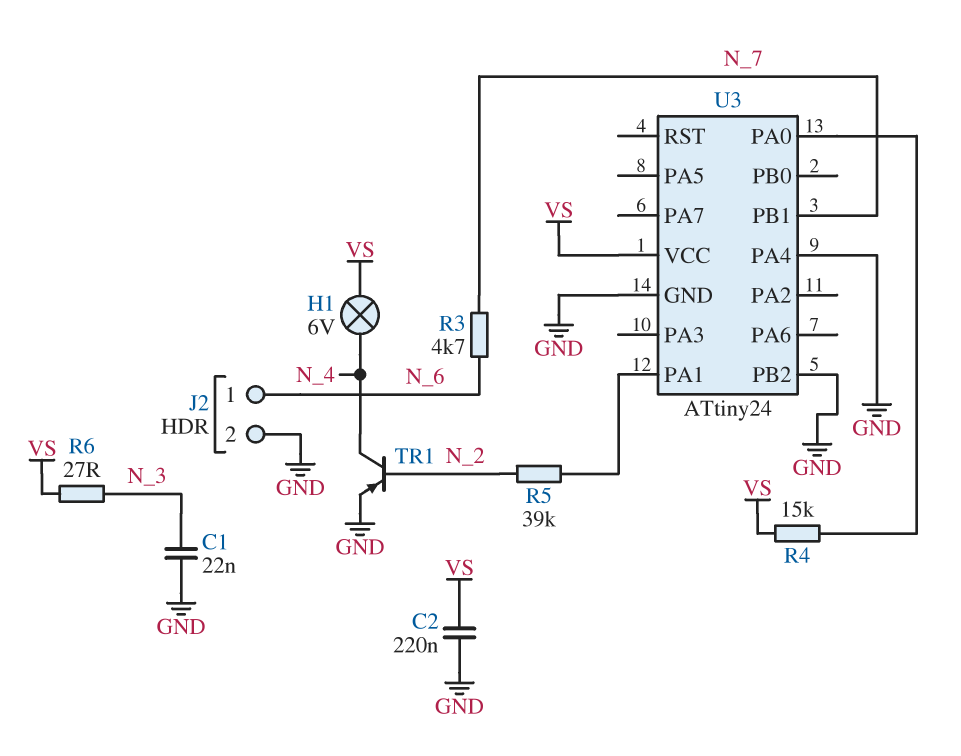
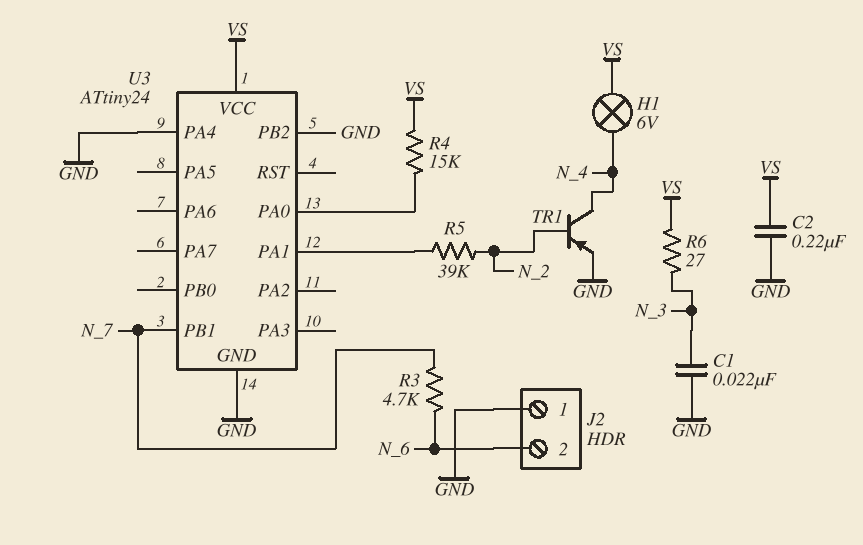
J2 pin 1: N_6 -> GND
J2 pin 2: GND -> N_6

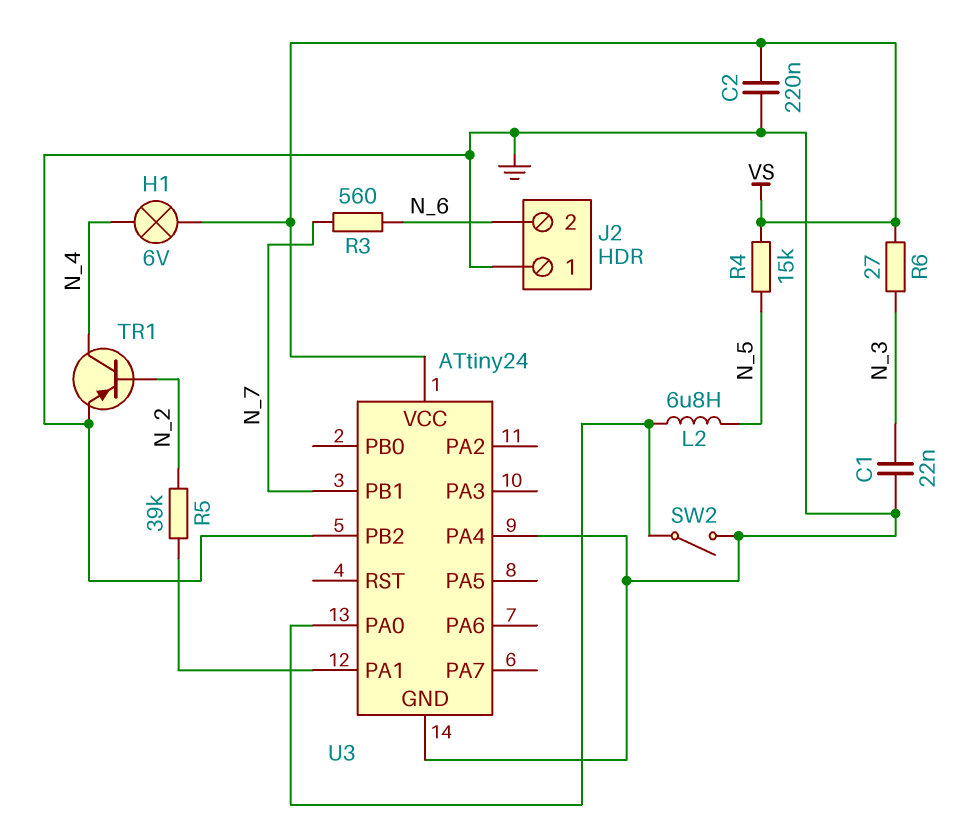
L2: none -> 6.8uH (N_5, U3/PA0)
R3: 4.7k (N_6, N_7) -> 560 (N_6, N_7)
R4: 15k (U3/PA0, VS) -> 15k (N_5, VS)
SW2: none -> switch (GND, U3/PA0)

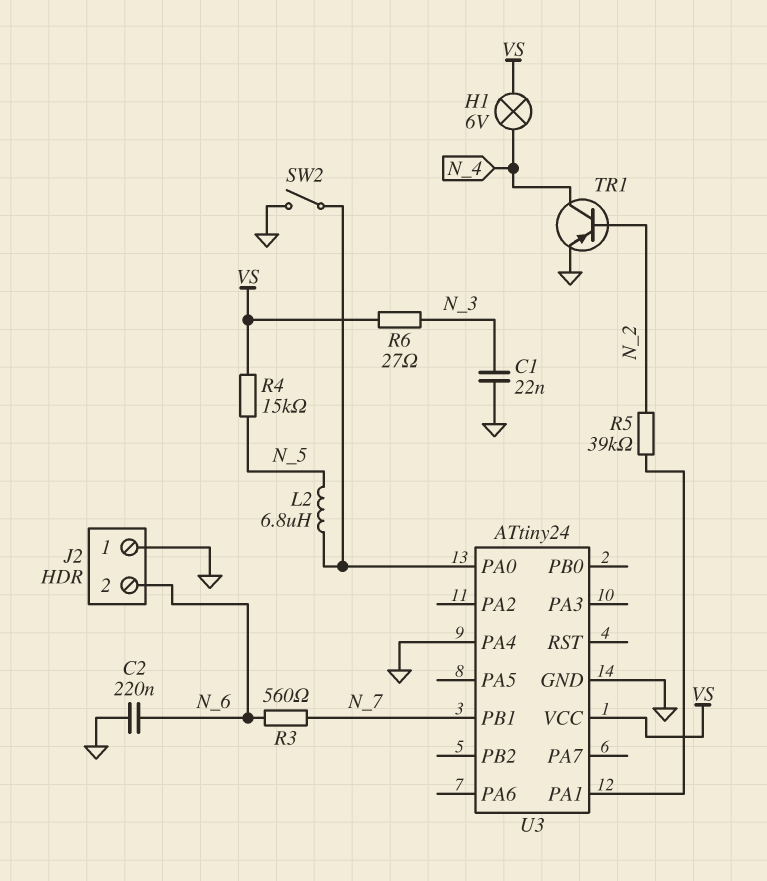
C2: 220nF (GND, VS) -> 220nF (GND, N_6)
U3 pin PB2: GND -> none

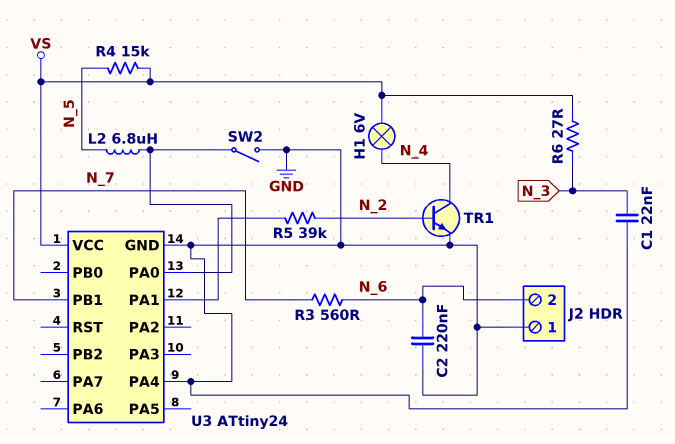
TR1: PNP (B N_2, C N_4, E GND) -> NPN (B N_2, C N_4, E GND)

